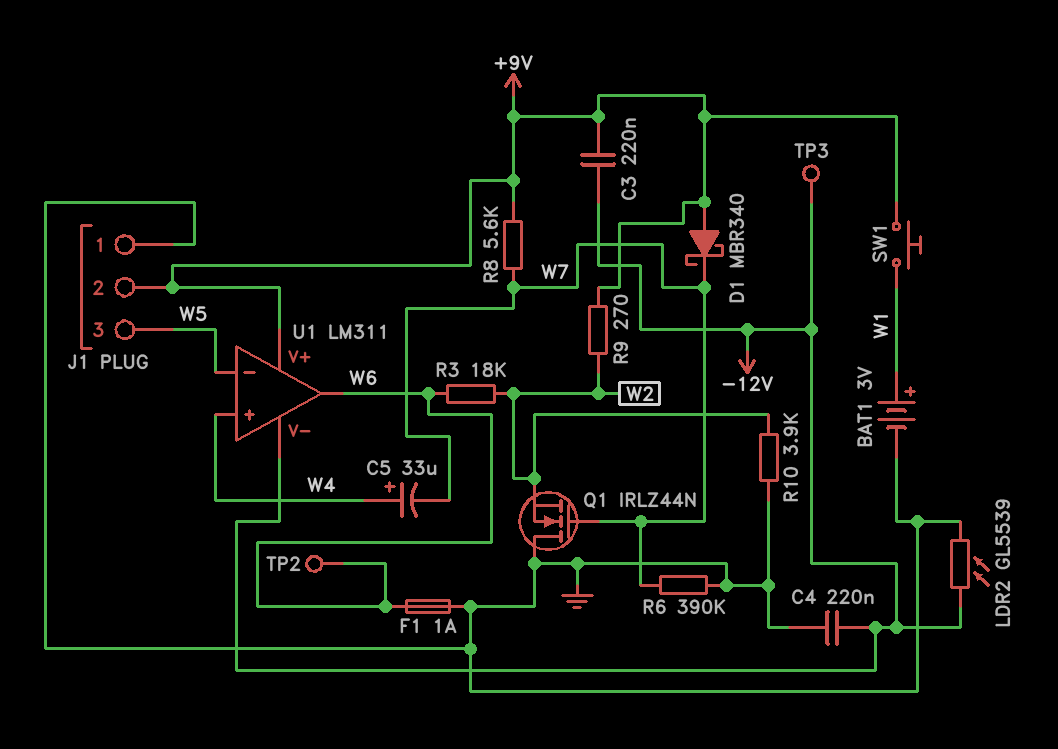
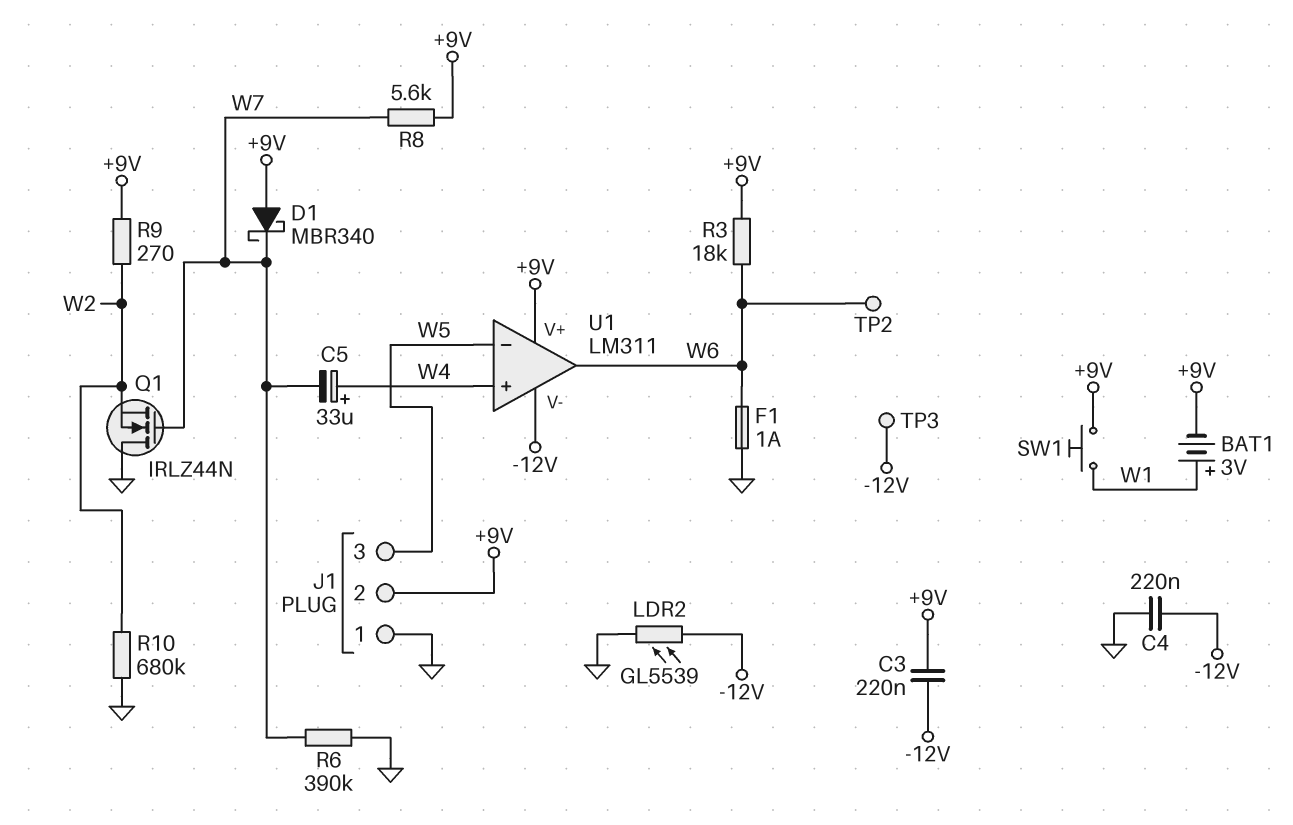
BAT1: 3V (plus W1, minus GND) -> 3V (plus W1, minus +9V)
R3: 18k (W2, W6) -> 18k (+9V, W6)
R10: 3.9k (GND, W2) -> 680k (GND, W2)

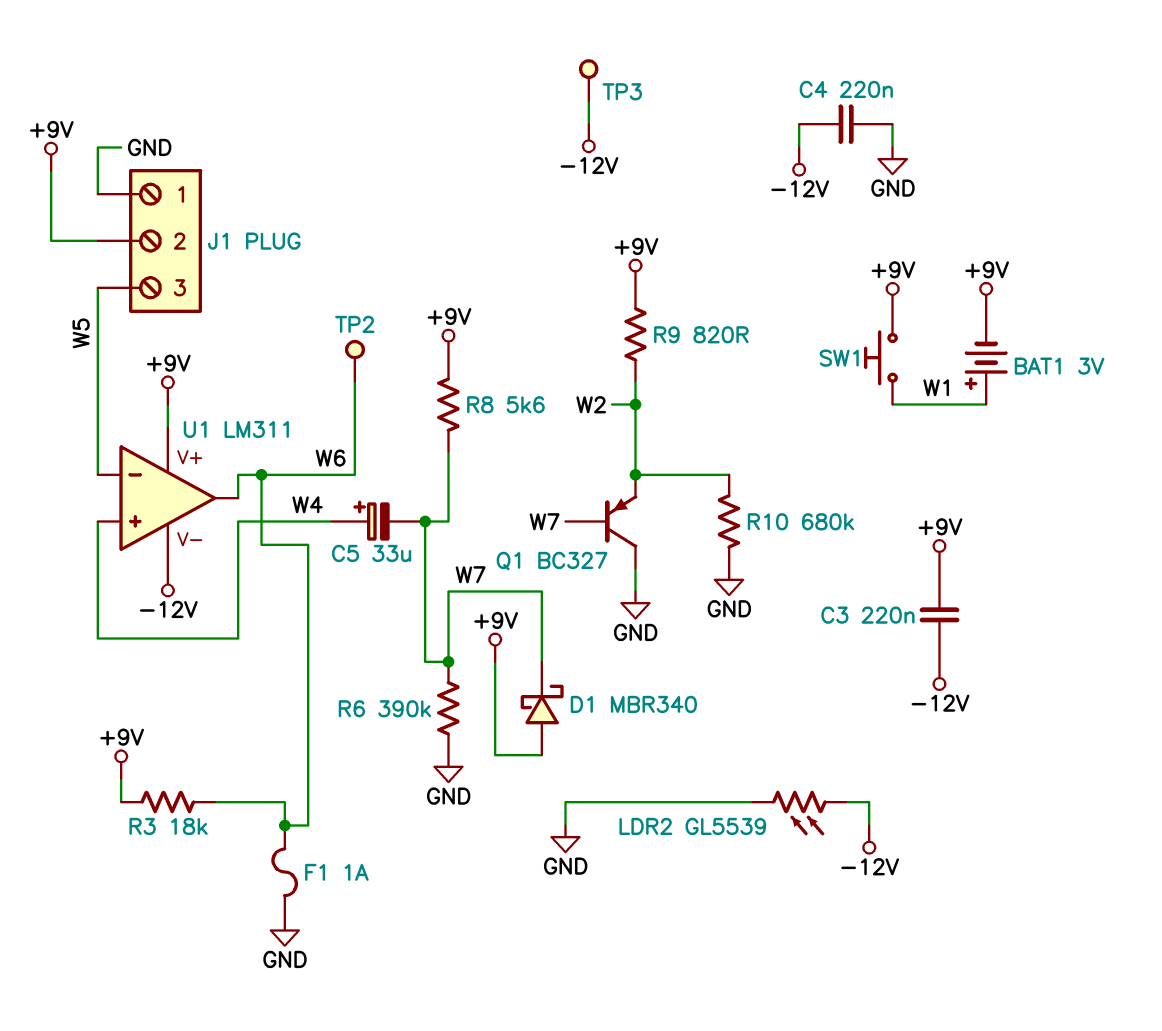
Q1: NMOS IRLZ44N (G W7, D GND, S W2) -> PNP BC327 (B W7, C GND, E W2)
R9: 270 (+9V, W2) -> 820 (+9V, W2)

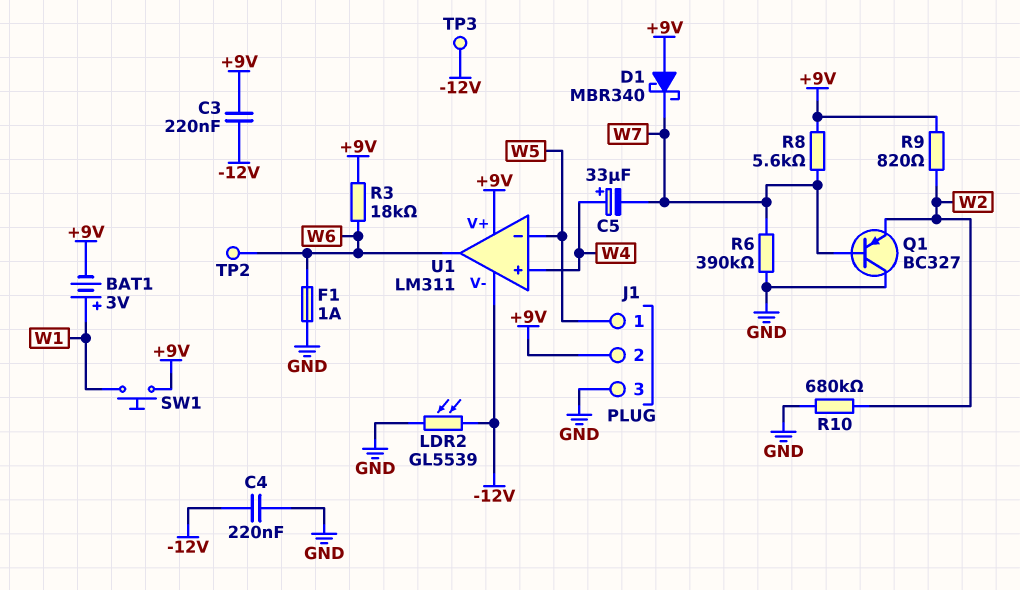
J1 pin 1: GND -> W5
J1 pin 3: W5 -> GND

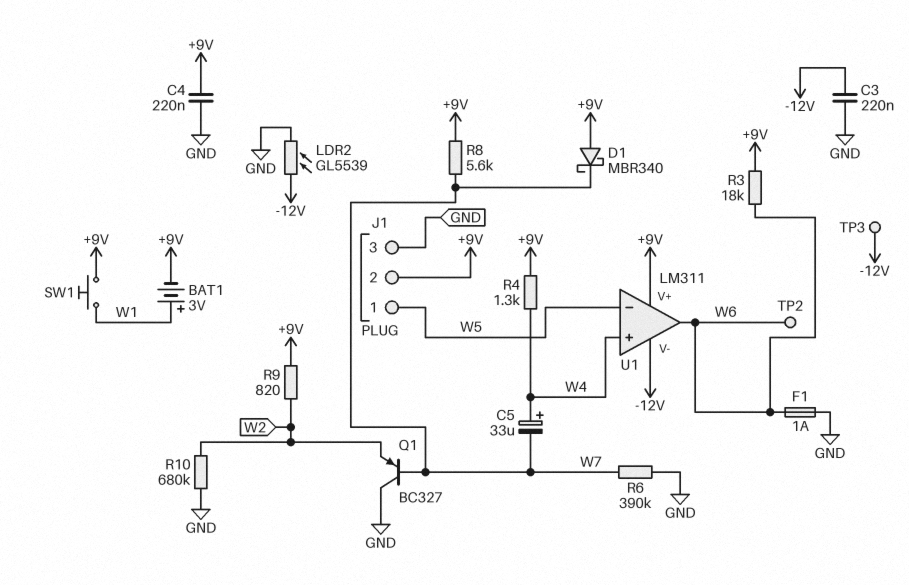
C3: 220nF (+9V, -12V) -> 220nF (-12V, GND)
C4: 220nF (-12V, GND) -> 220nF (+9V, GND)
R4: none -> 1.3k (+9V, W4)

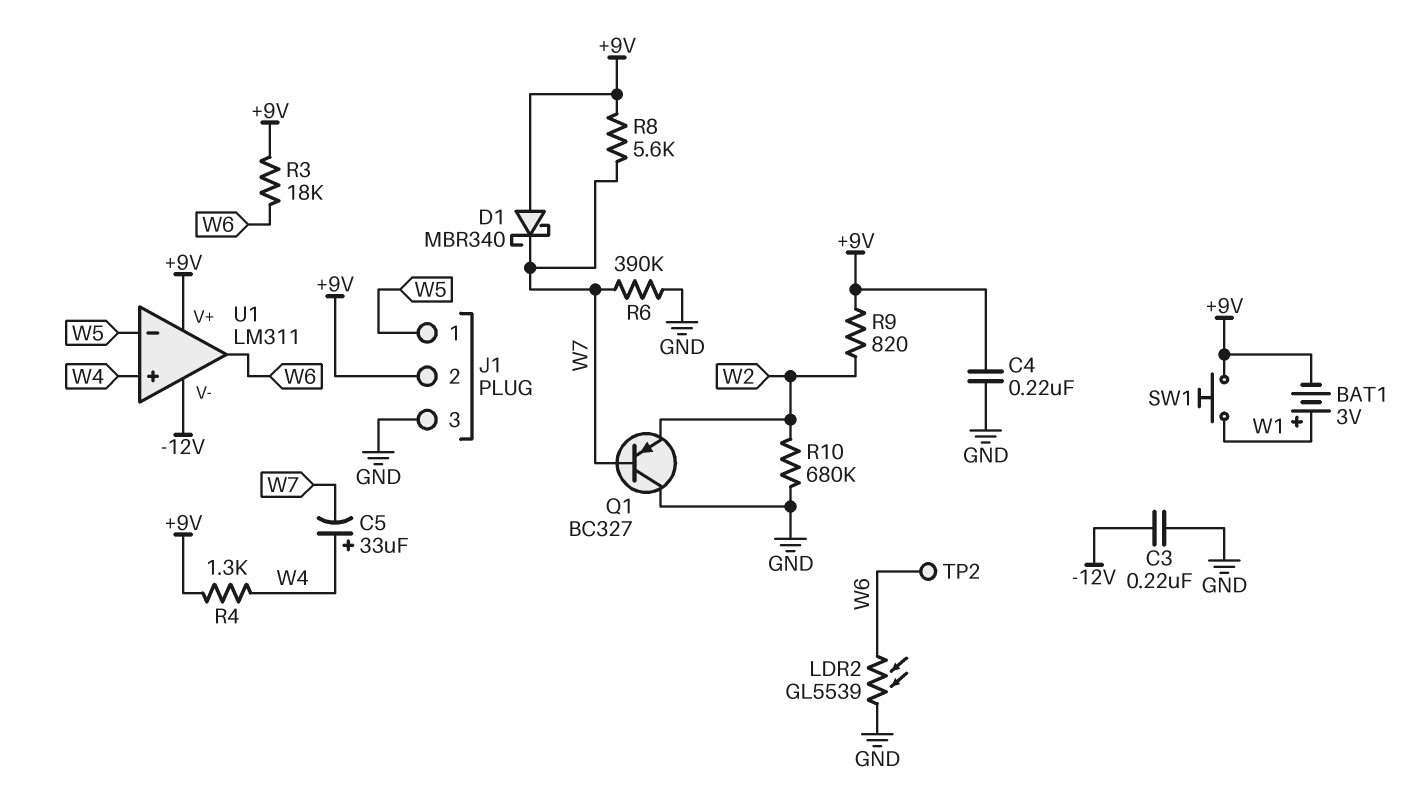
F1: 1A (GND, W6) -> none
LDR2: GL5539 (-12V, GND) -> GL5539 (GND, W6)
TP3: test point (-12V) -> none

